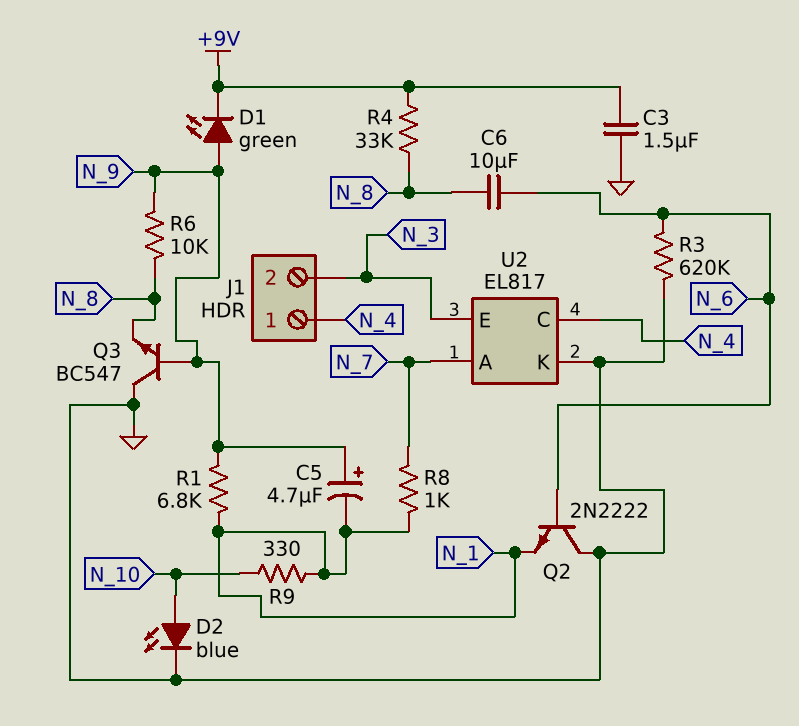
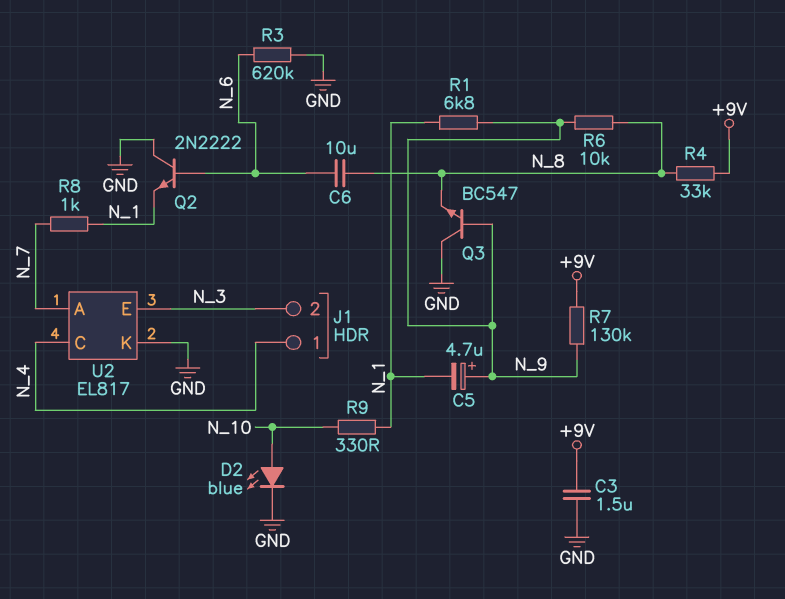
D1: LED green (A N_9, K +9V) -> none
R7: none -> 130k (+9V, N_9)

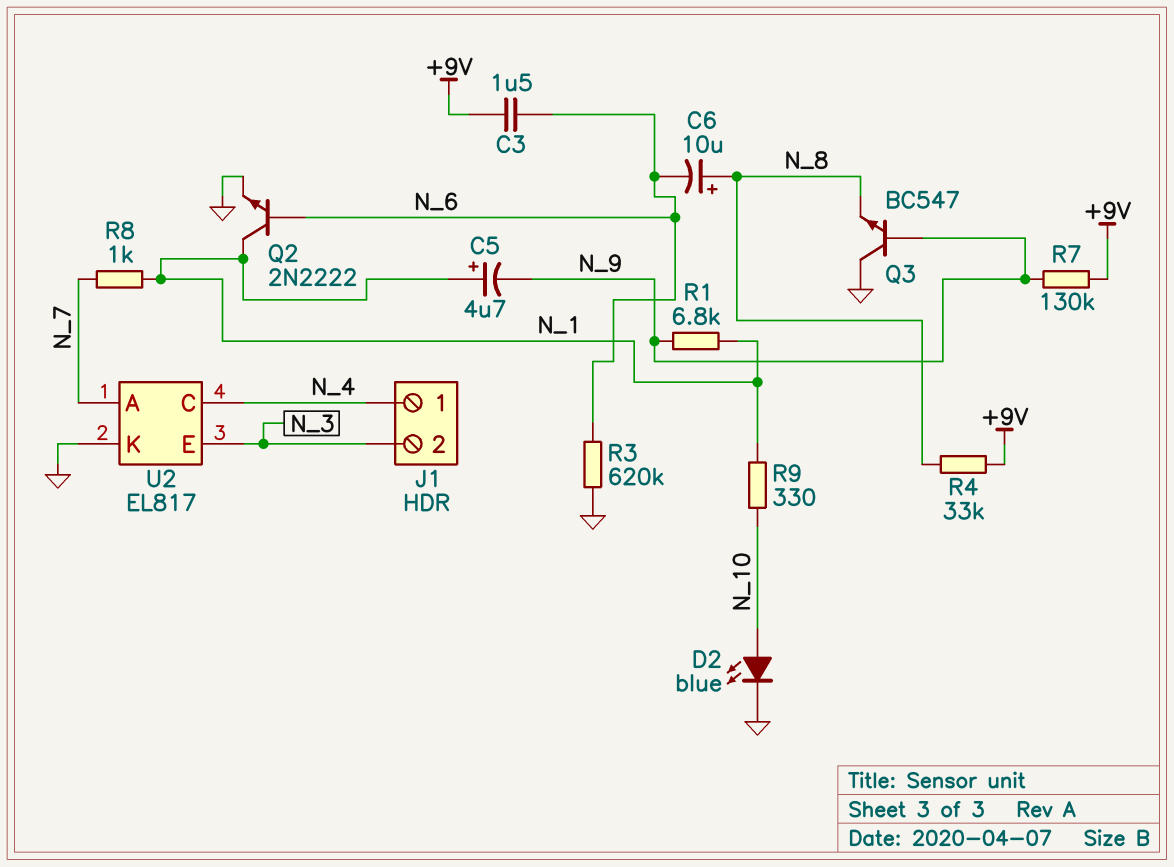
C3: 1.5uF (+9V, GND) -> 1.5uF (+9V, N_6)
C5: 4.7uF (plus N_9, minus N_1) -> 4.7uF (plus N_1, minus N_9)
C6: 10uF (N_6, N_8) -> 10uF (plus N_8, minus N_6)
Q2: NPN 2N2222 (B N_6, C GND, E N_1) -> NPN 2N2222 (B N_6, C N_1, E GND)
R6: 10k (N_8, N_9) -> none

